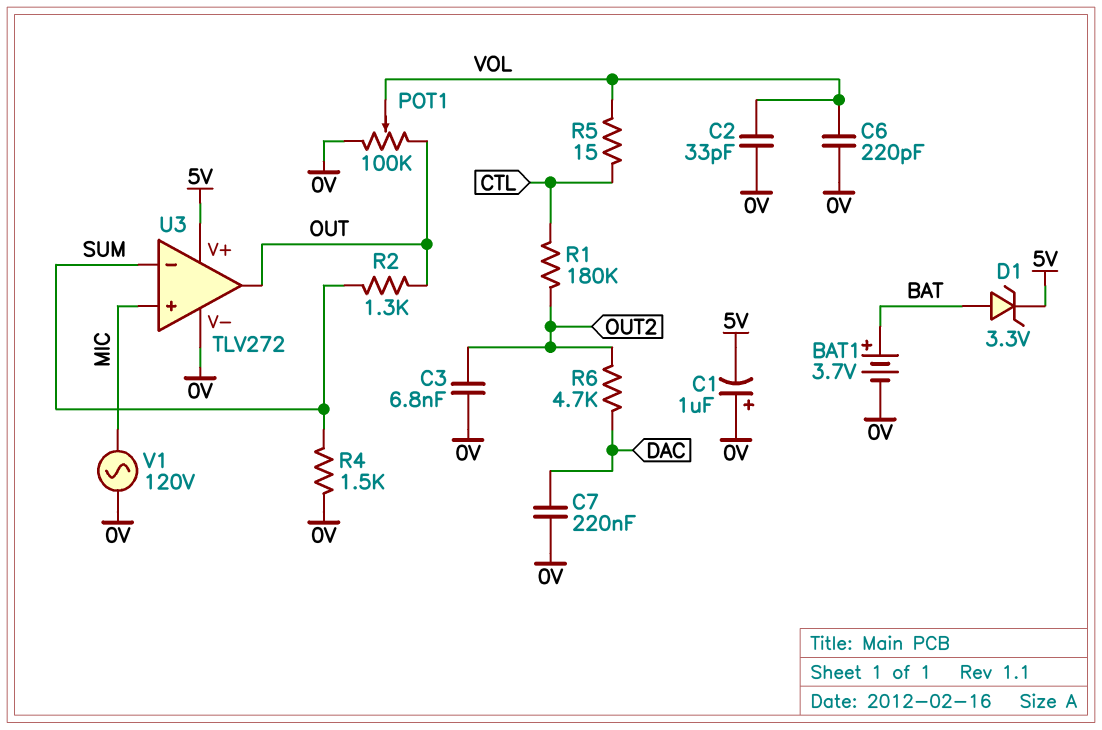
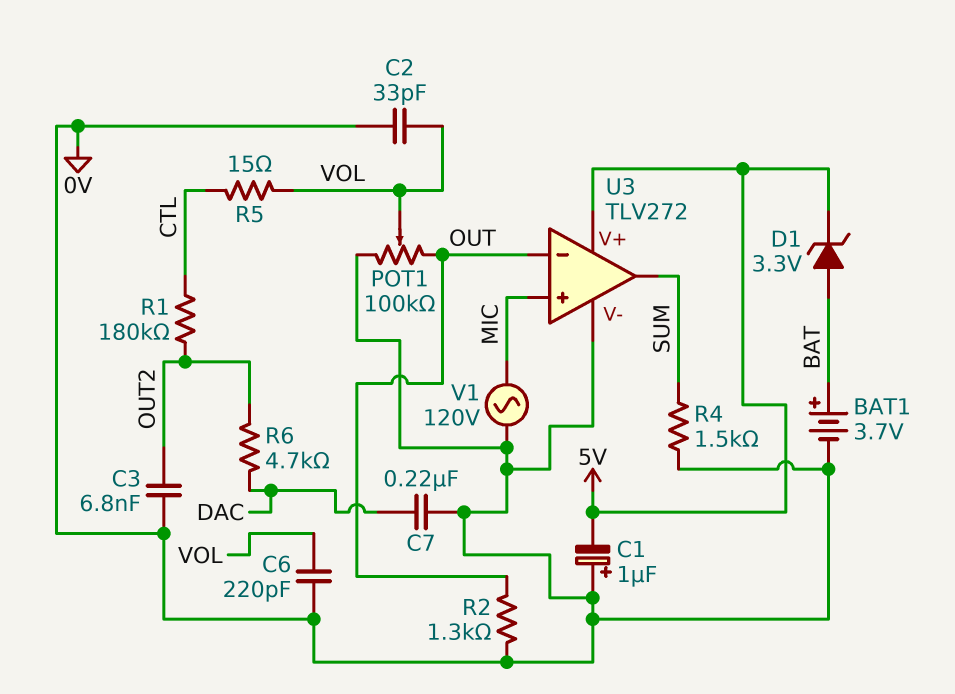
R2: 1.3k (OUT, SUM) -> 1.3k (0V, OUT)
U3 pin in-: SUM -> OUT
U3 pin out: OUT -> SUM

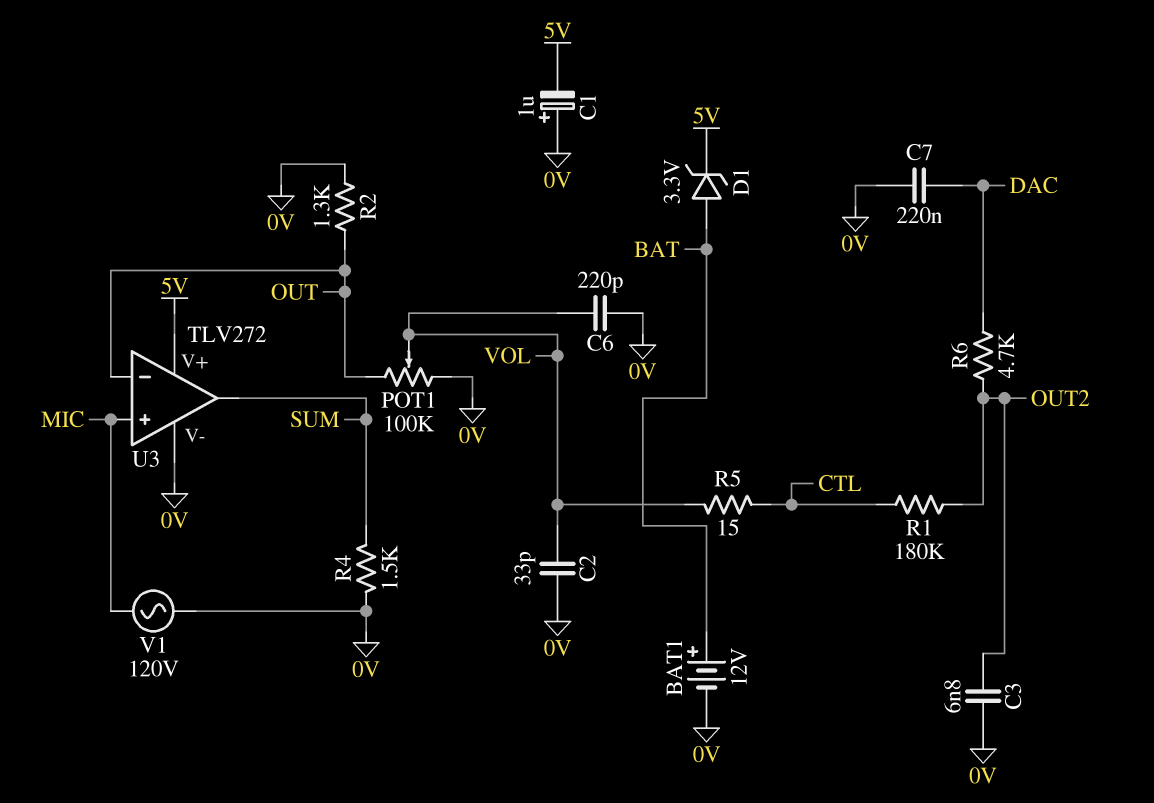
BAT1: 3.7V (plus BAT, minus 0V) -> 12V (plus BAT, minus 0V)

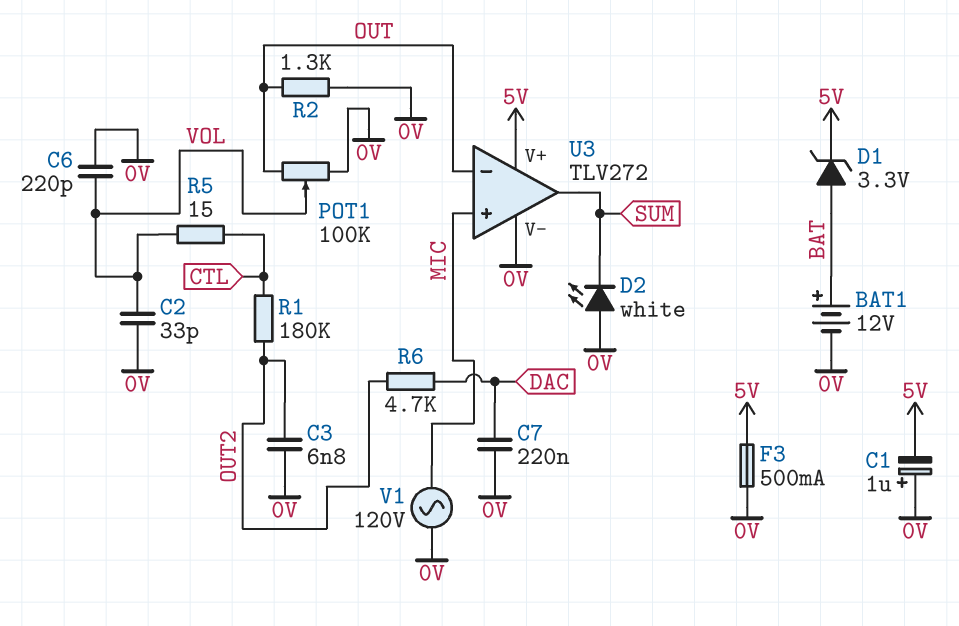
D2: none -> LED white (A 0V, K SUM)
F3: none -> 500mA (0V, 5V)
R4: 1.5k (0V, SUM) -> none

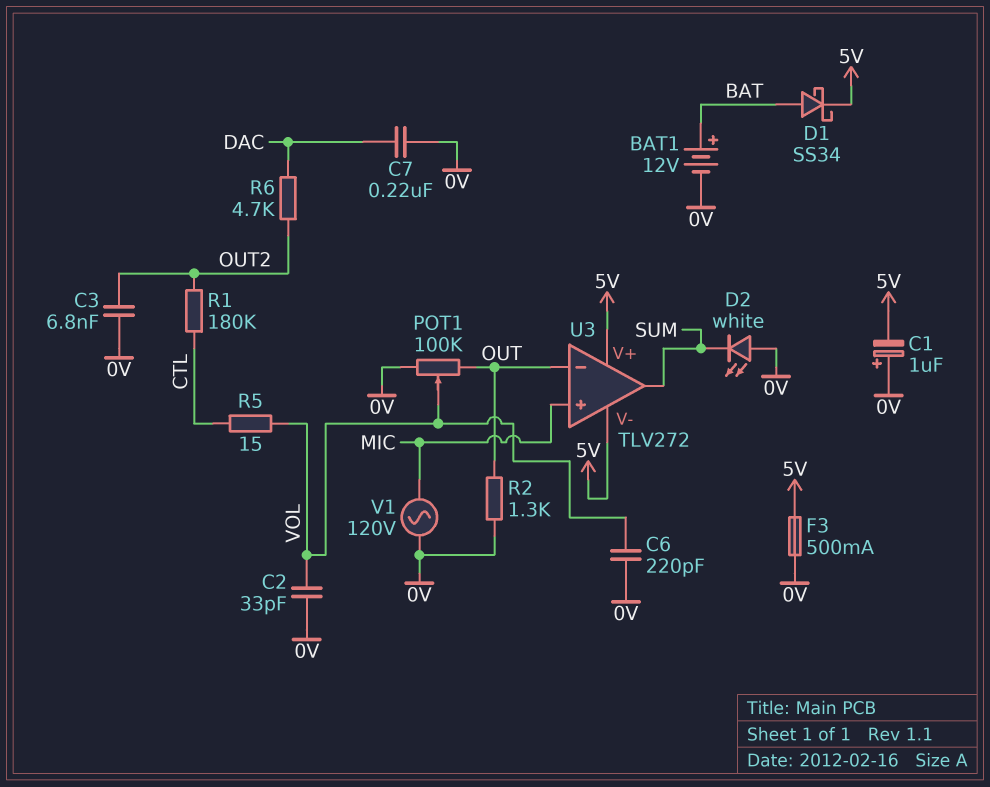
D1: zener 3.3V (A BAT, K 5V) -> schottky SS34 (A BAT, K 5V)
U3 pin V-: 0V -> 5V

